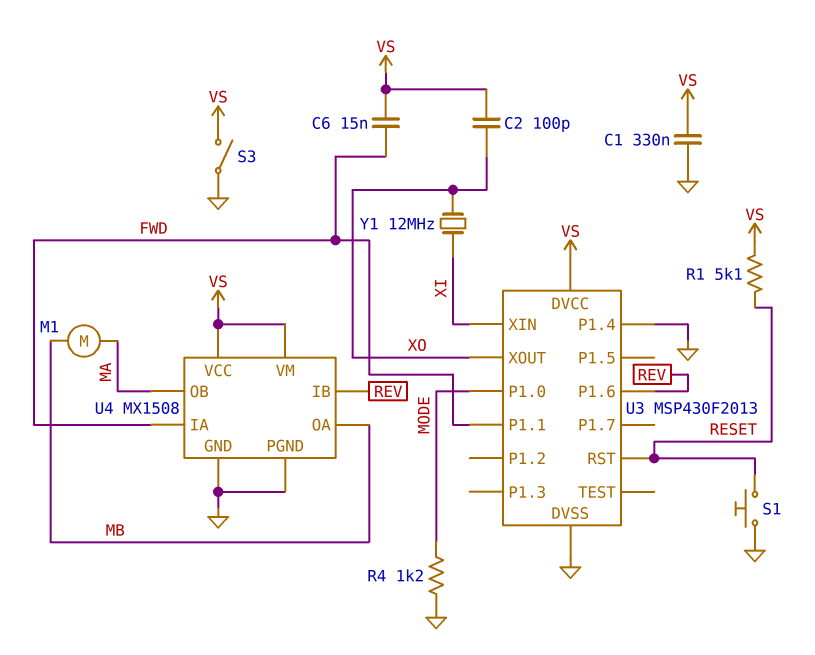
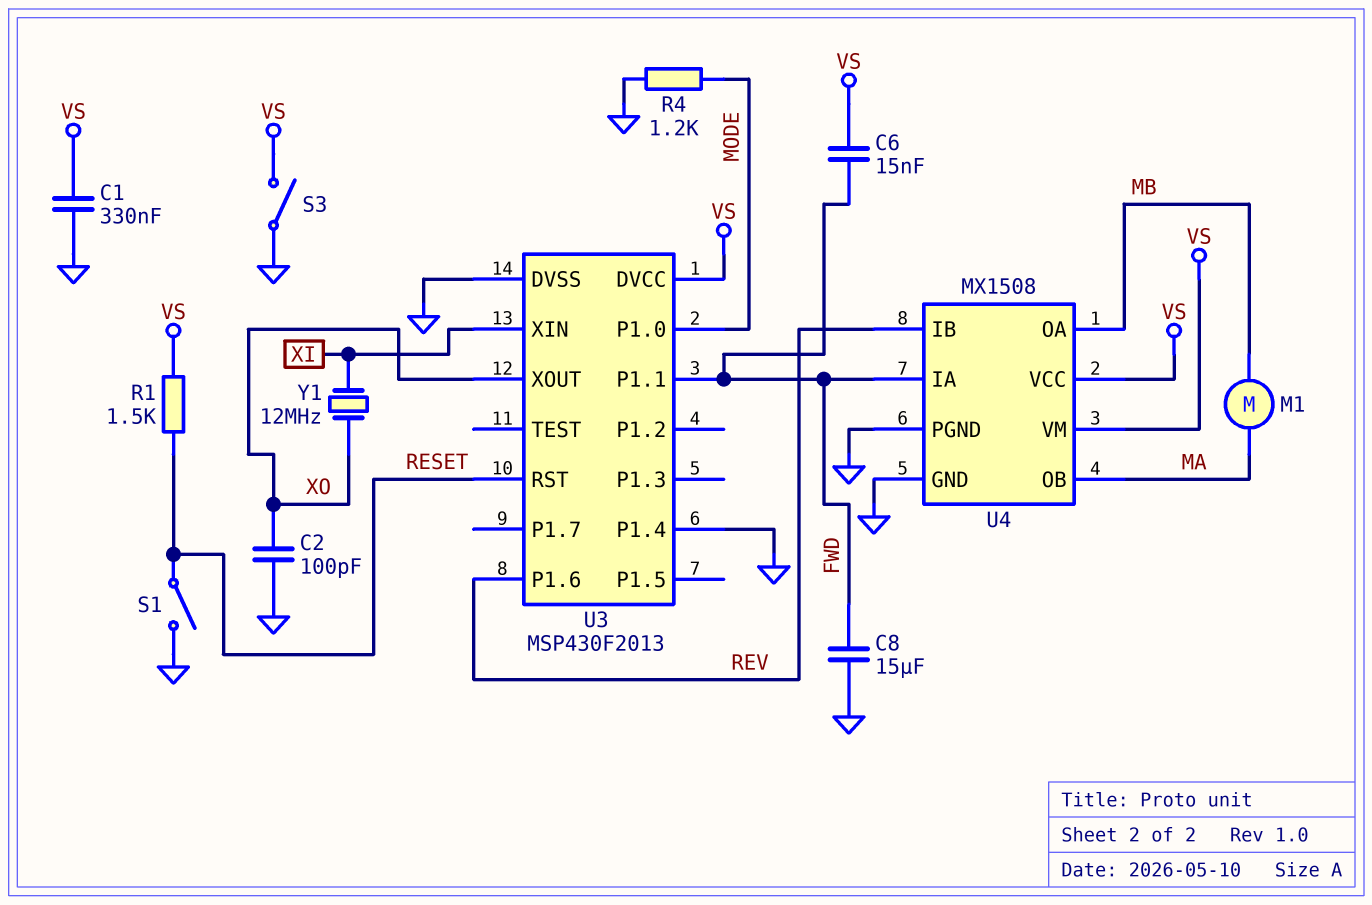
C2: 100pF (VS, XO) -> 100pF (GND, XO)
C8: none -> 15uF (FWD, GND)
R1: 5.1k (RESET, VS) -> 1.5k (RESET, VS)
S1: button (GND, RESET) -> switch (GND, RESET)

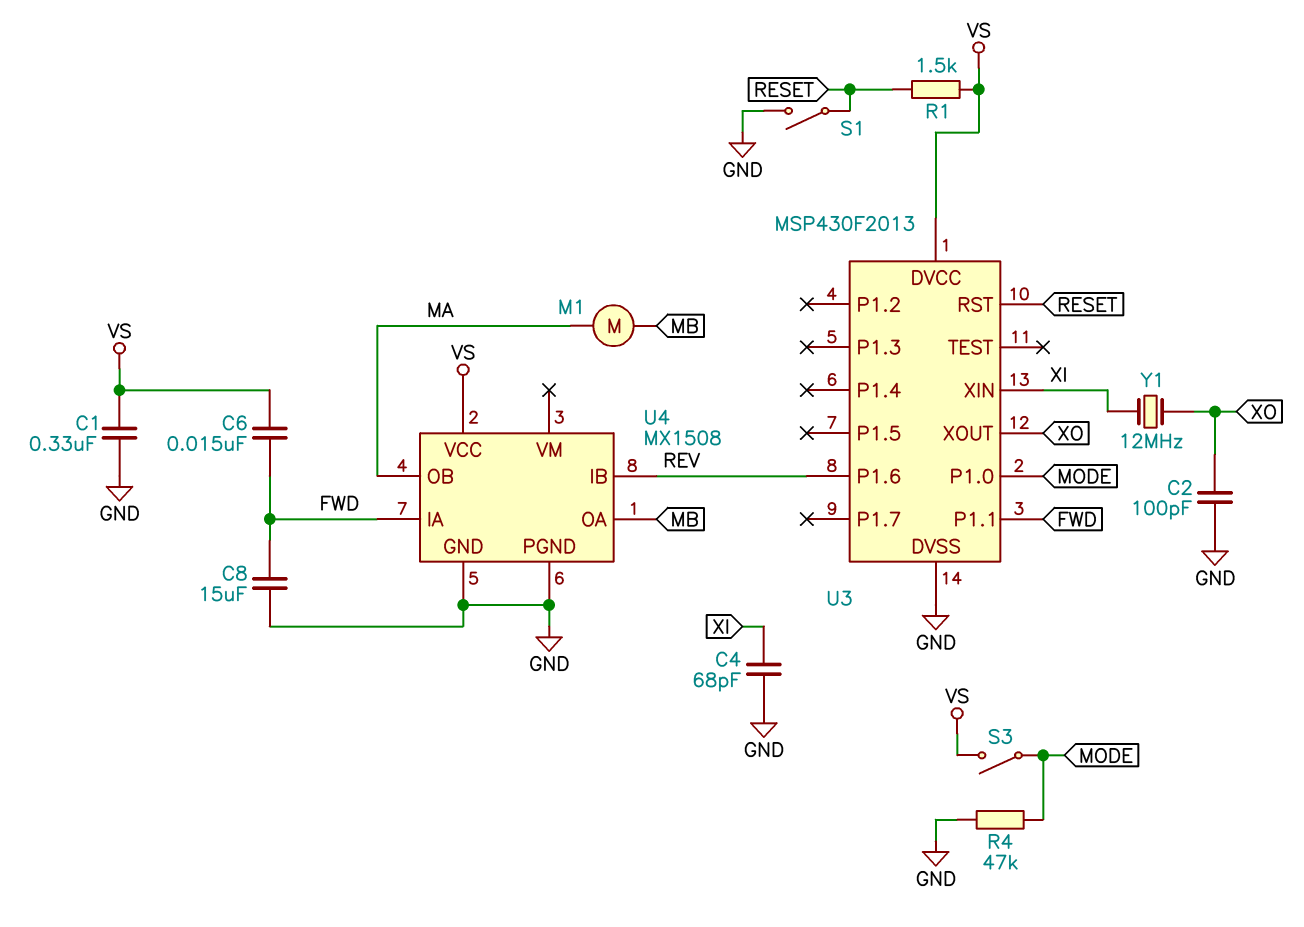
C4: none -> 68pF (GND, XI)
R4: 1.2k (GND, MODE) -> 47k (GND, MODE)
S3: switch (GND, VS) -> switch (MODE, VS)
U3 pin P1.4: GND -> none
U4 pin VM: VS -> none

